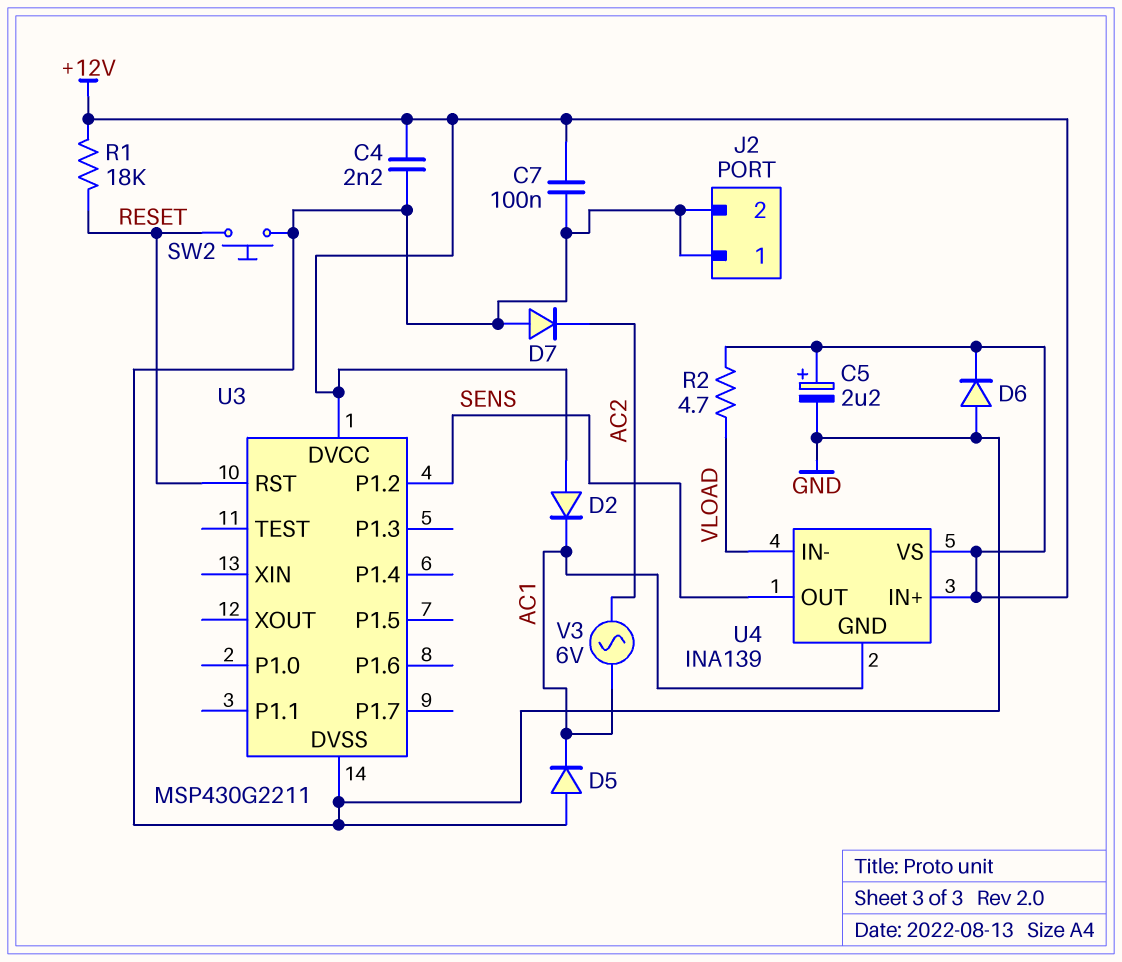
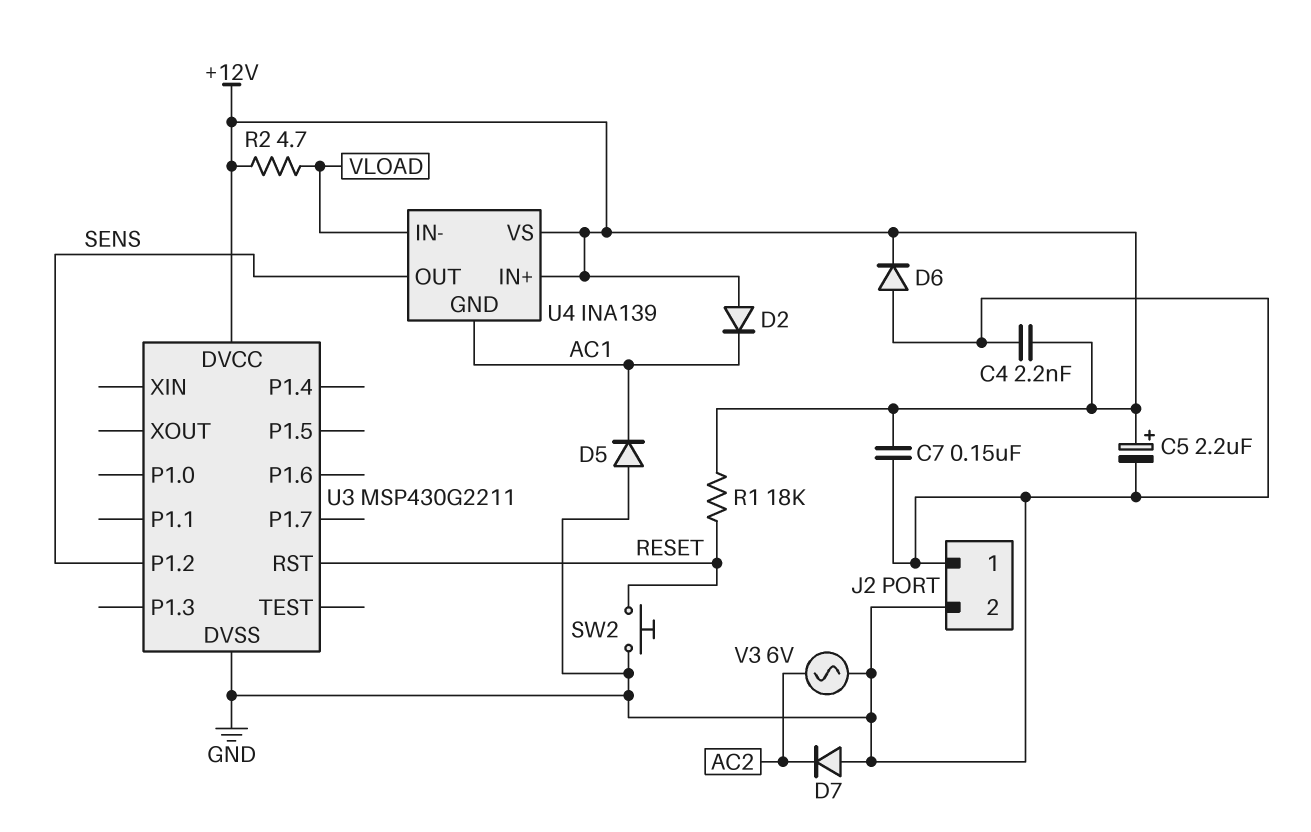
C7: 100nF (+12V, GND) -> 150nF (+12V, GND)
V3: AC 6V (AC1, AC2) -> AC 6V (AC2, GND)

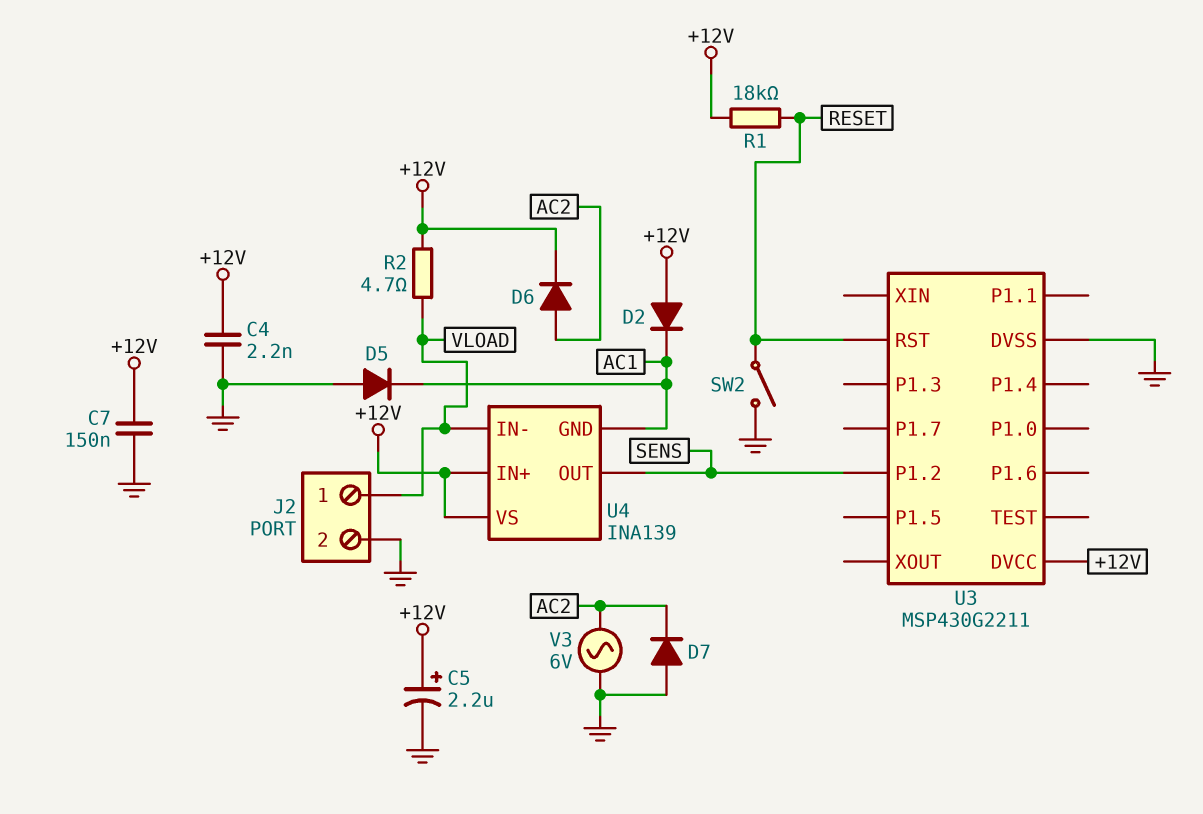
D6: diode (A GND, K +12V) -> diode (A AC2, K +12V)
J2 pin 1: GND -> VLOAD
SW2: button (GND, RESET) -> switch (GND, RESET)

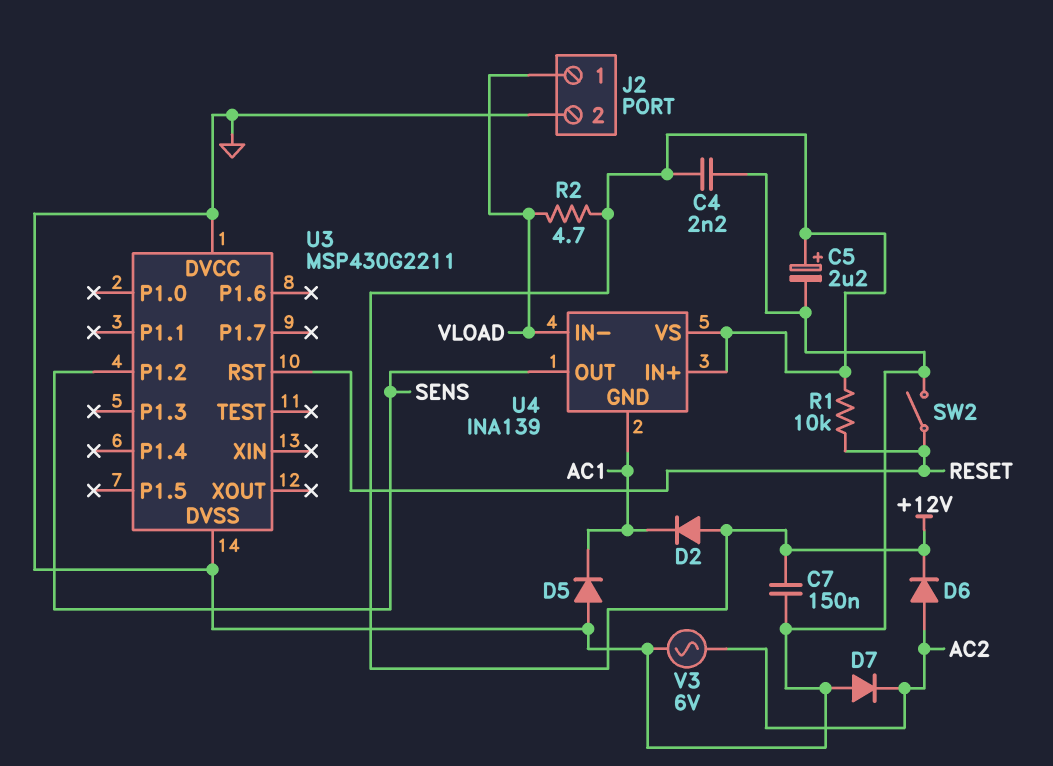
R1: 18k (+12V, RESET) -> 10k (+12V, RESET)
U3 pin DVCC: +12V -> GND

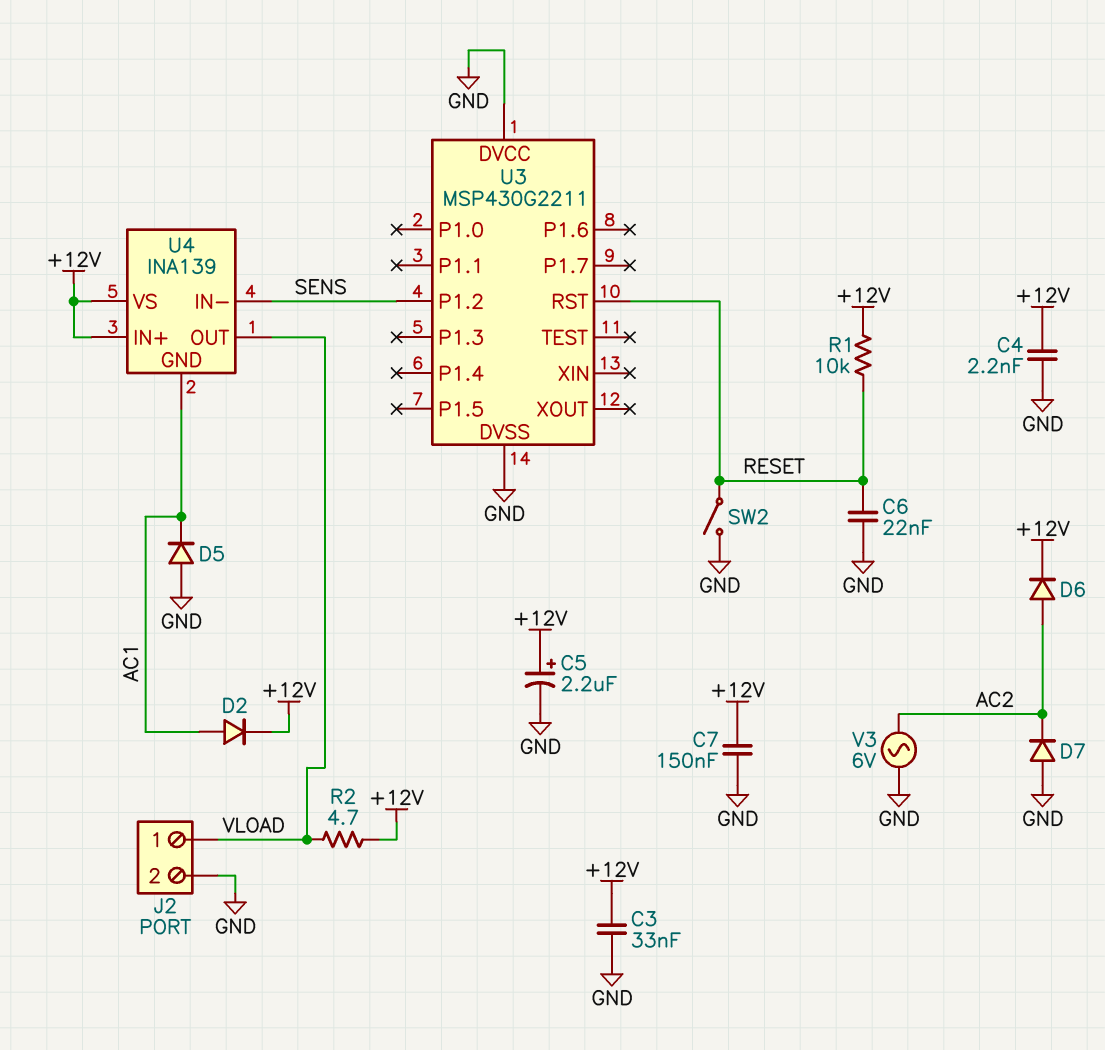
C3: none -> 33nF (+12V, GND)
C6: none -> 22nF (GND, RESET)
D2: diode (A +12V, K AC1) -> diode (A AC1, K +12V)
U4 pin IN-: VLOAD -> SENS
U4 pin OUT: SENS -> VLOAD

